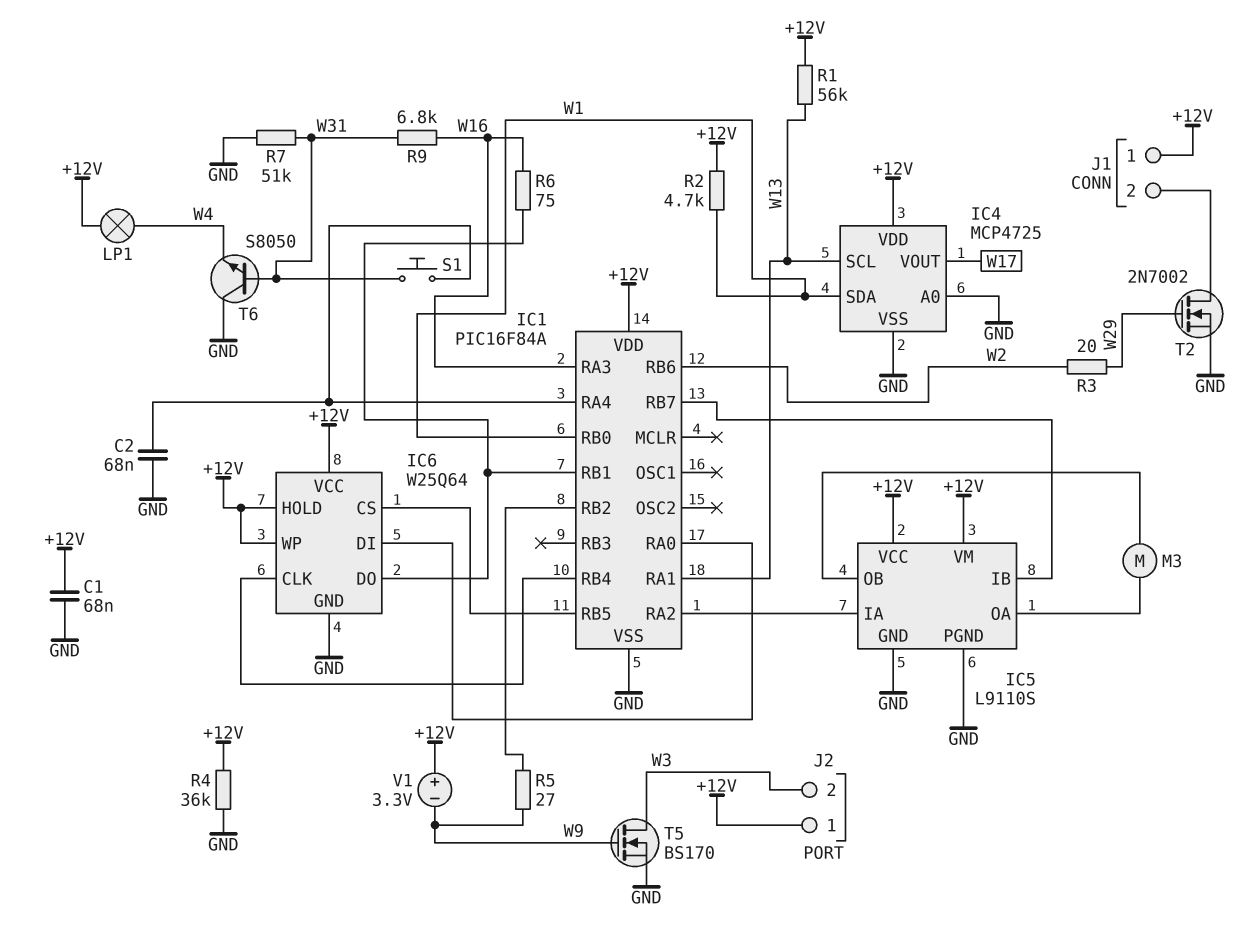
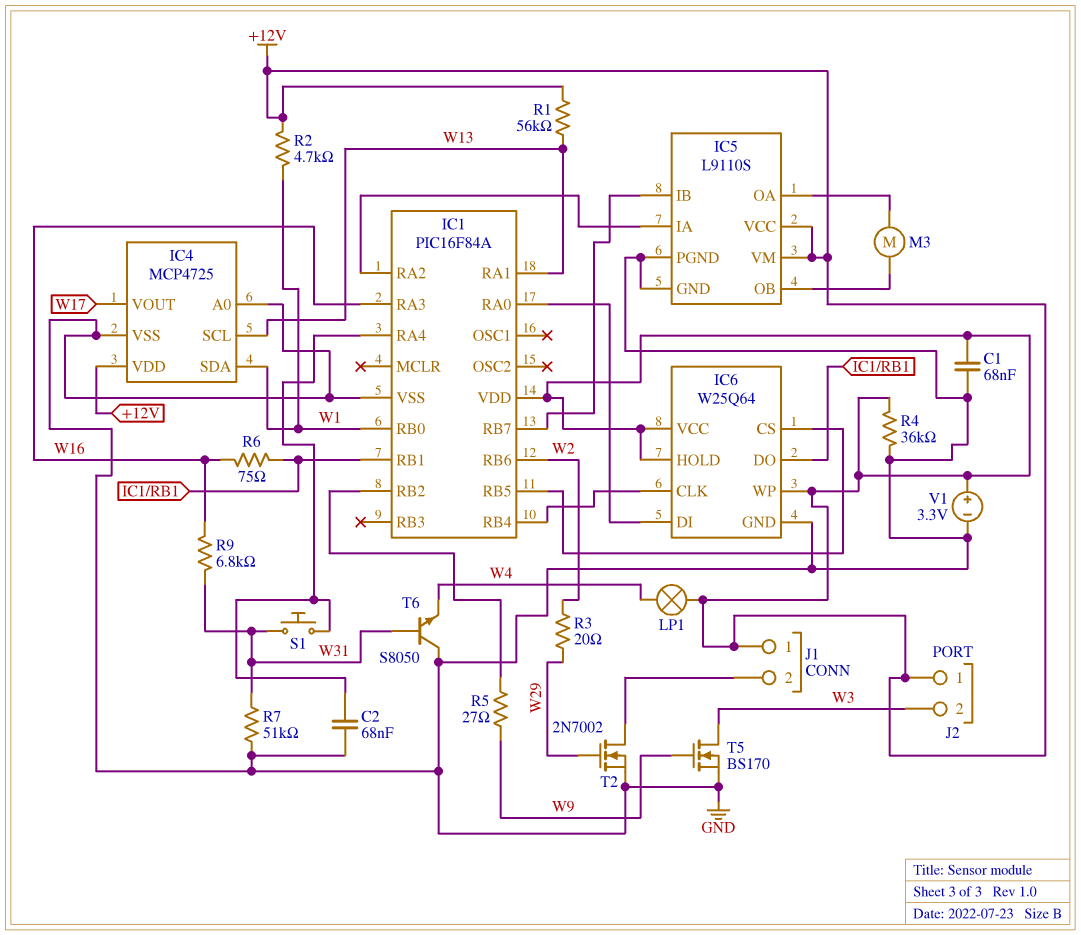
V1: 3.3V (plus +12V, minus W9) -> 3.3V (plus +12V, minus GND)

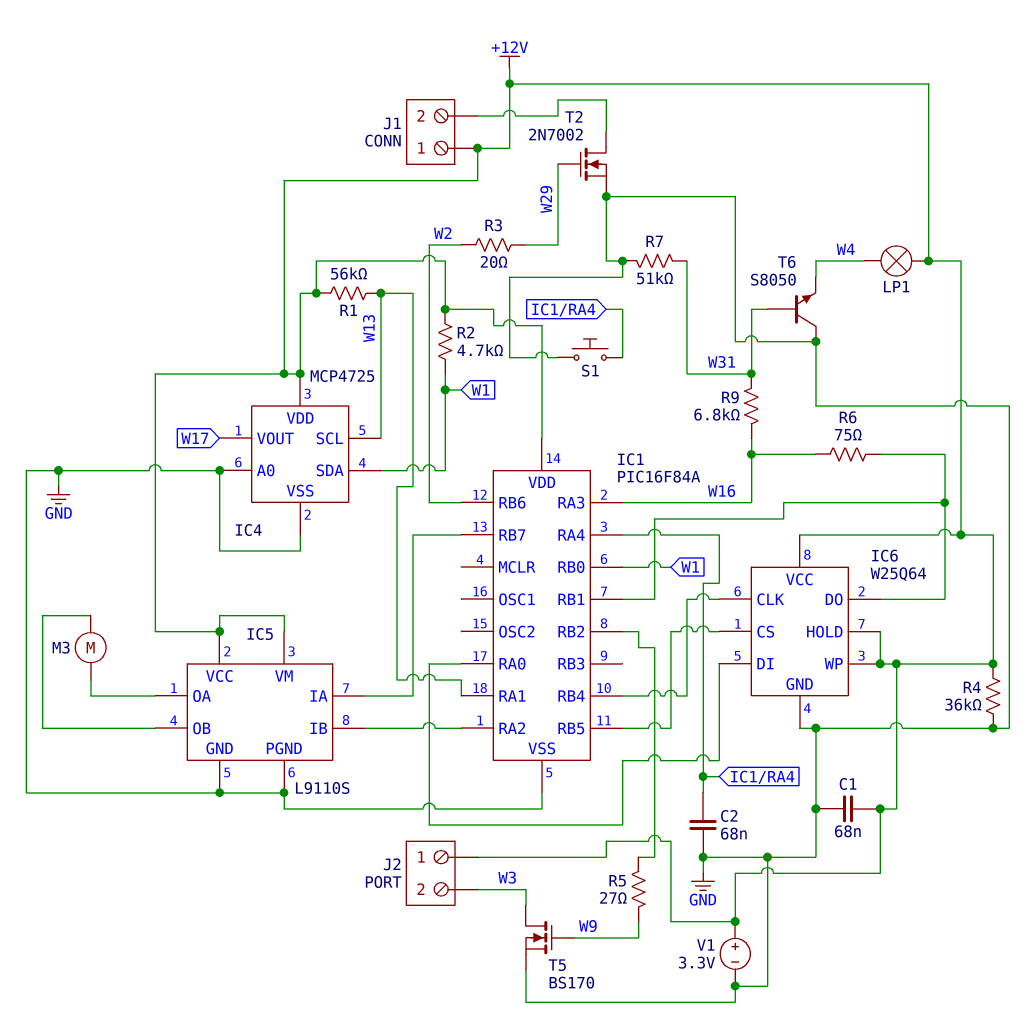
IC5 pin IA: IC1/RA2 -> IC1/RB7
IC5 pin IB: IC1/RB7 -> IC1/RA2
S1: button (IC1/RA4, W31) -> button (GND, IC1/RA4)

